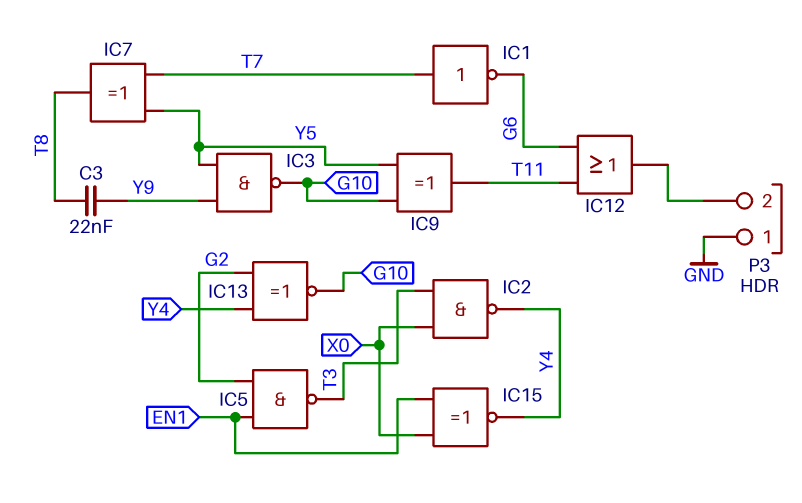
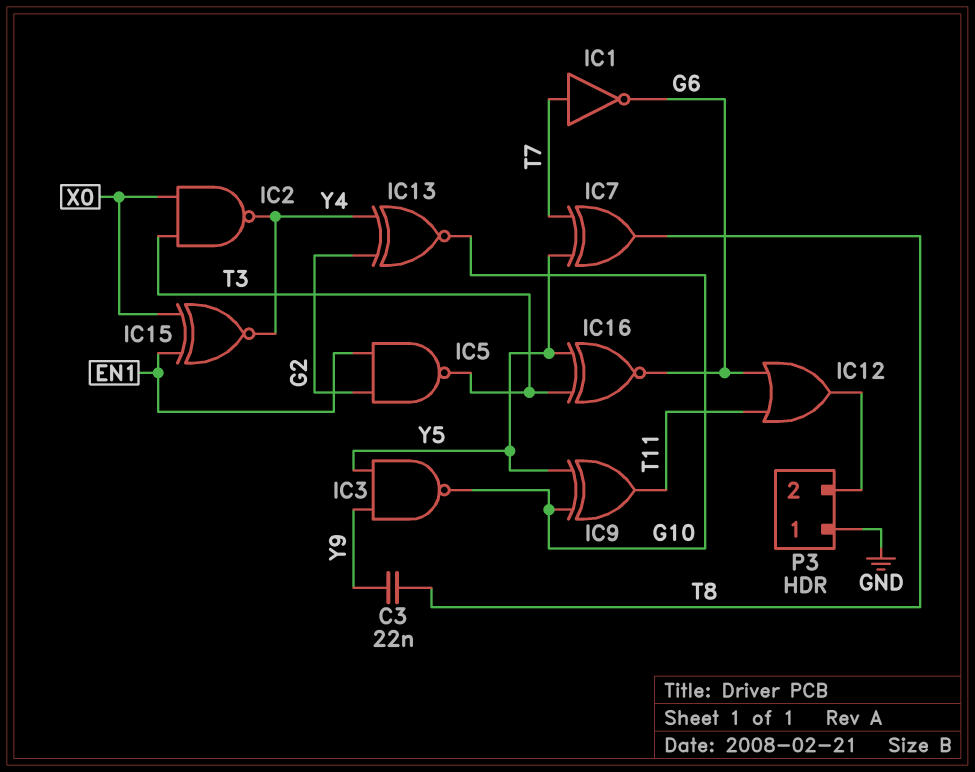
IC16: none -> XNOR (in T3, in Y5, out G6)

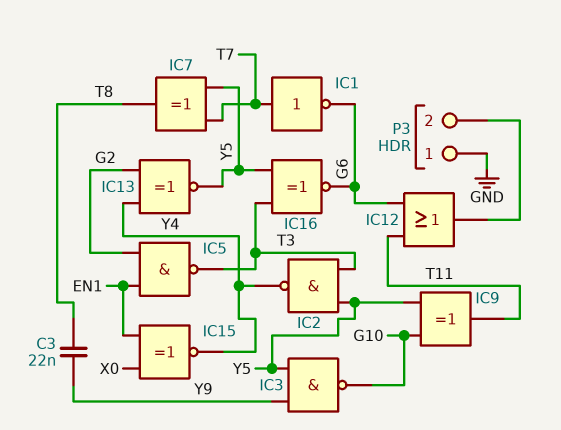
IC2: NAND (in T3, in X0, out Y4) -> NAND (in T3, in Y5, out Y4)
IC13: XNOR (in G2, in Y4, out G10) -> XNOR (in G2, in Y4, out Y5)

